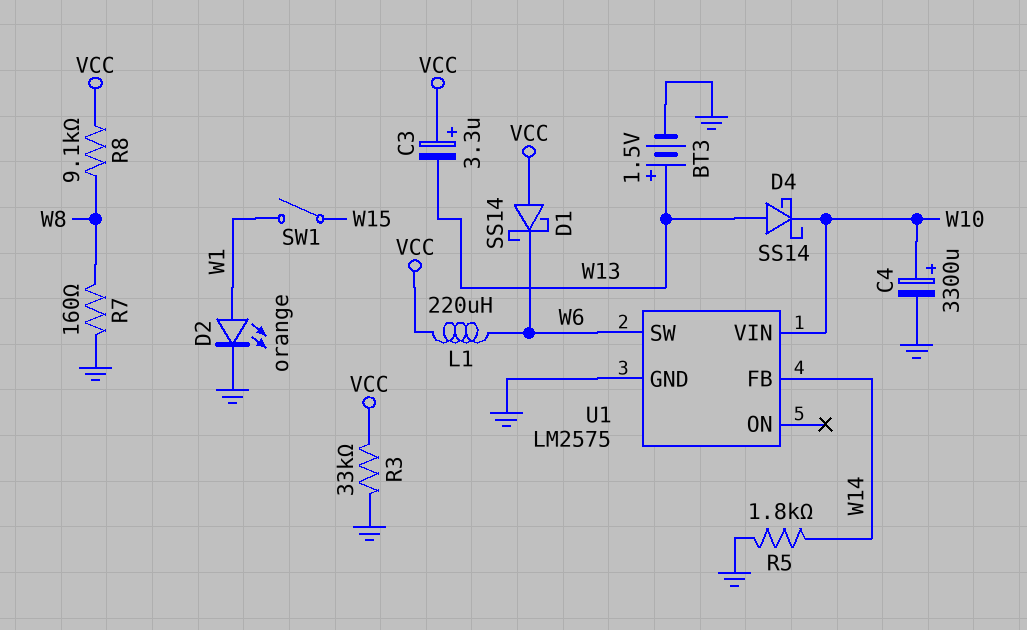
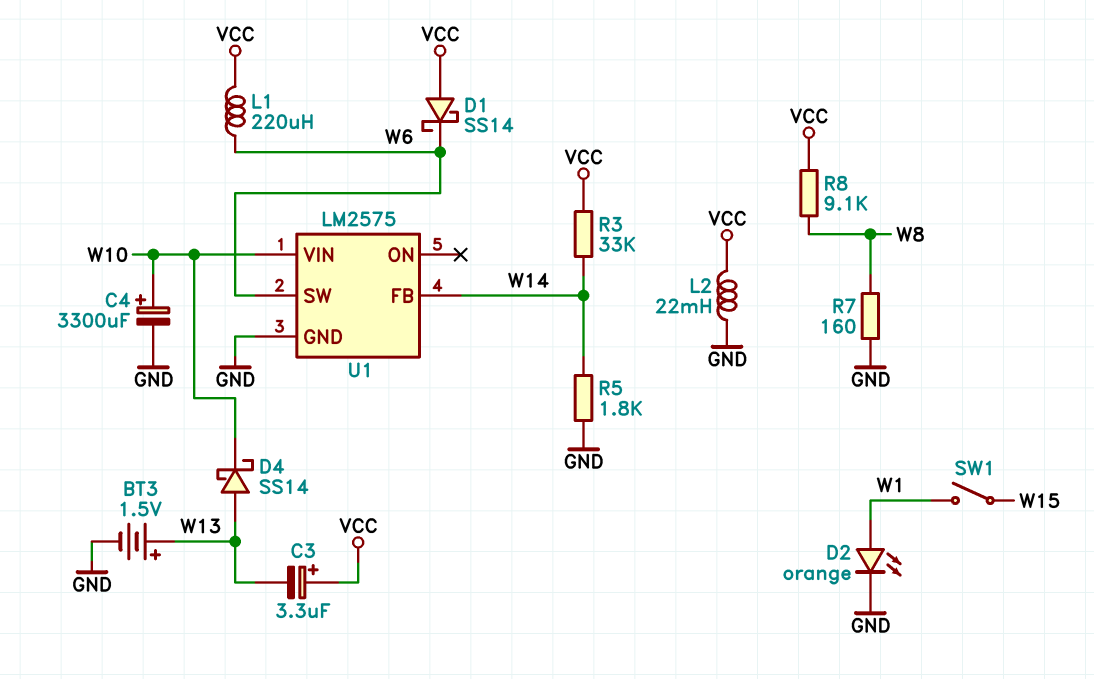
L2: none -> 22mH (GND, VCC)
R3: 33k (GND, VCC) -> 33k (VCC, W14)

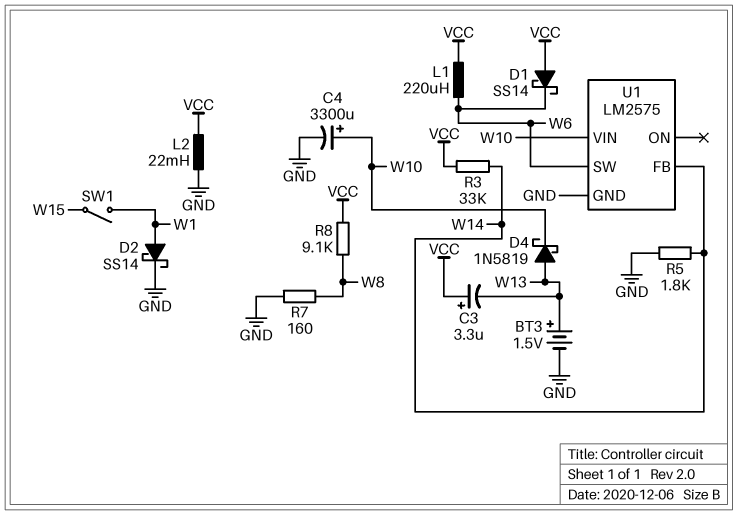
D2: LED orange (A W1, K GND) -> schottky SS14 (A W1, K GND)
D4: schottky SS14 (A W13, K W10) -> schottky 1N5819 (A W13, K W10)

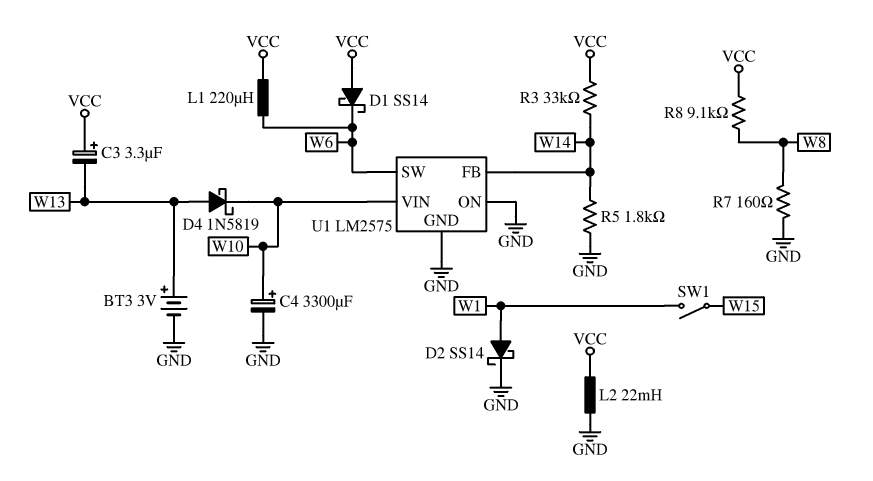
BT3: 1.5V (plus W13, minus GND) -> 3V (plus W13, minus GND)
U1 pin ON: none -> GND

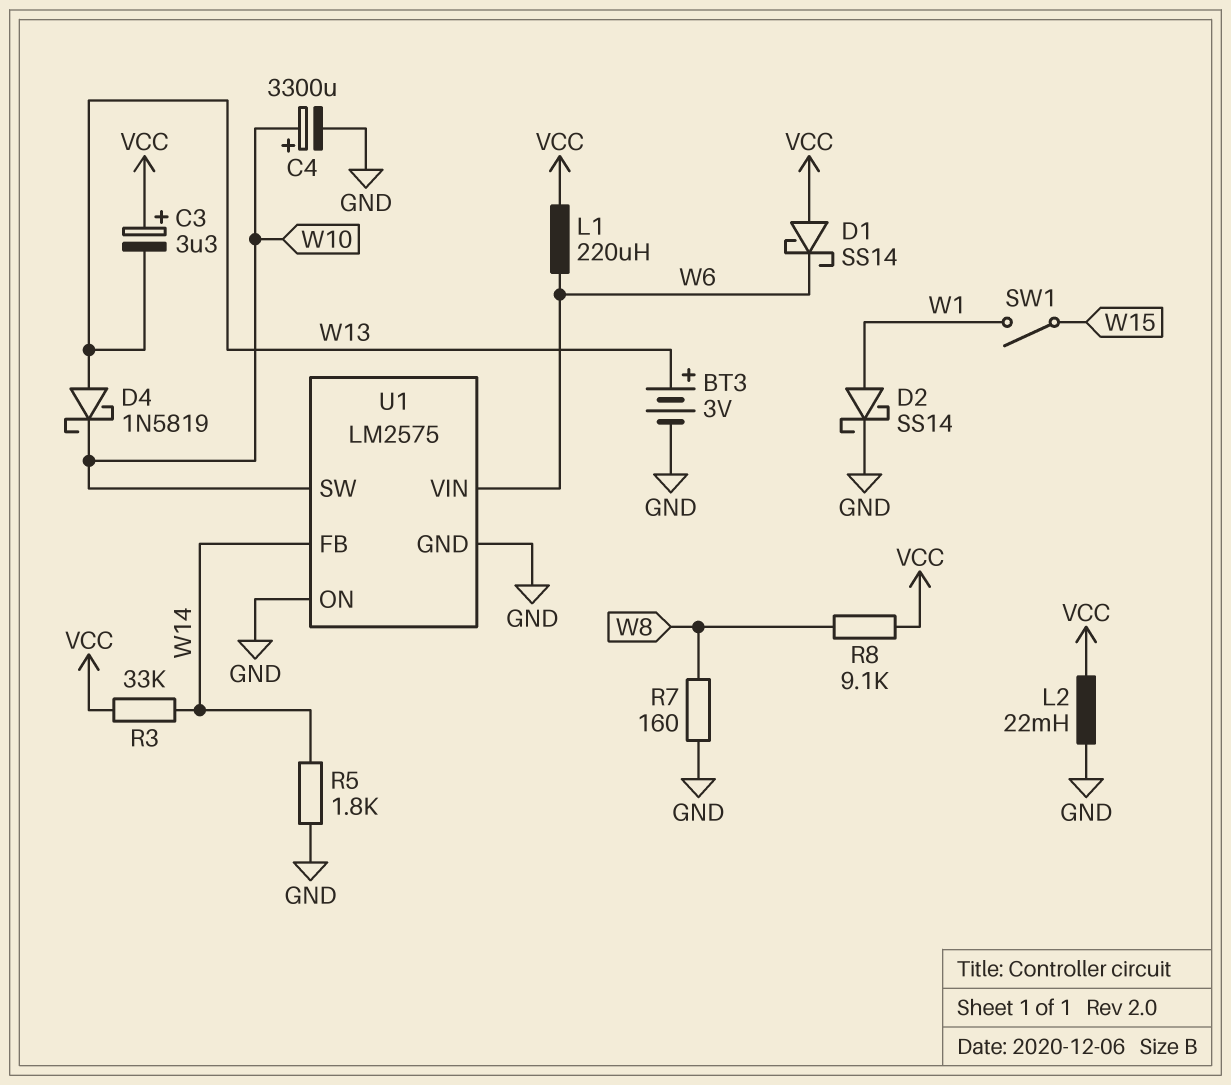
U1 pin SW: W6 -> W10
U1 pin VIN: W10 -> W6

